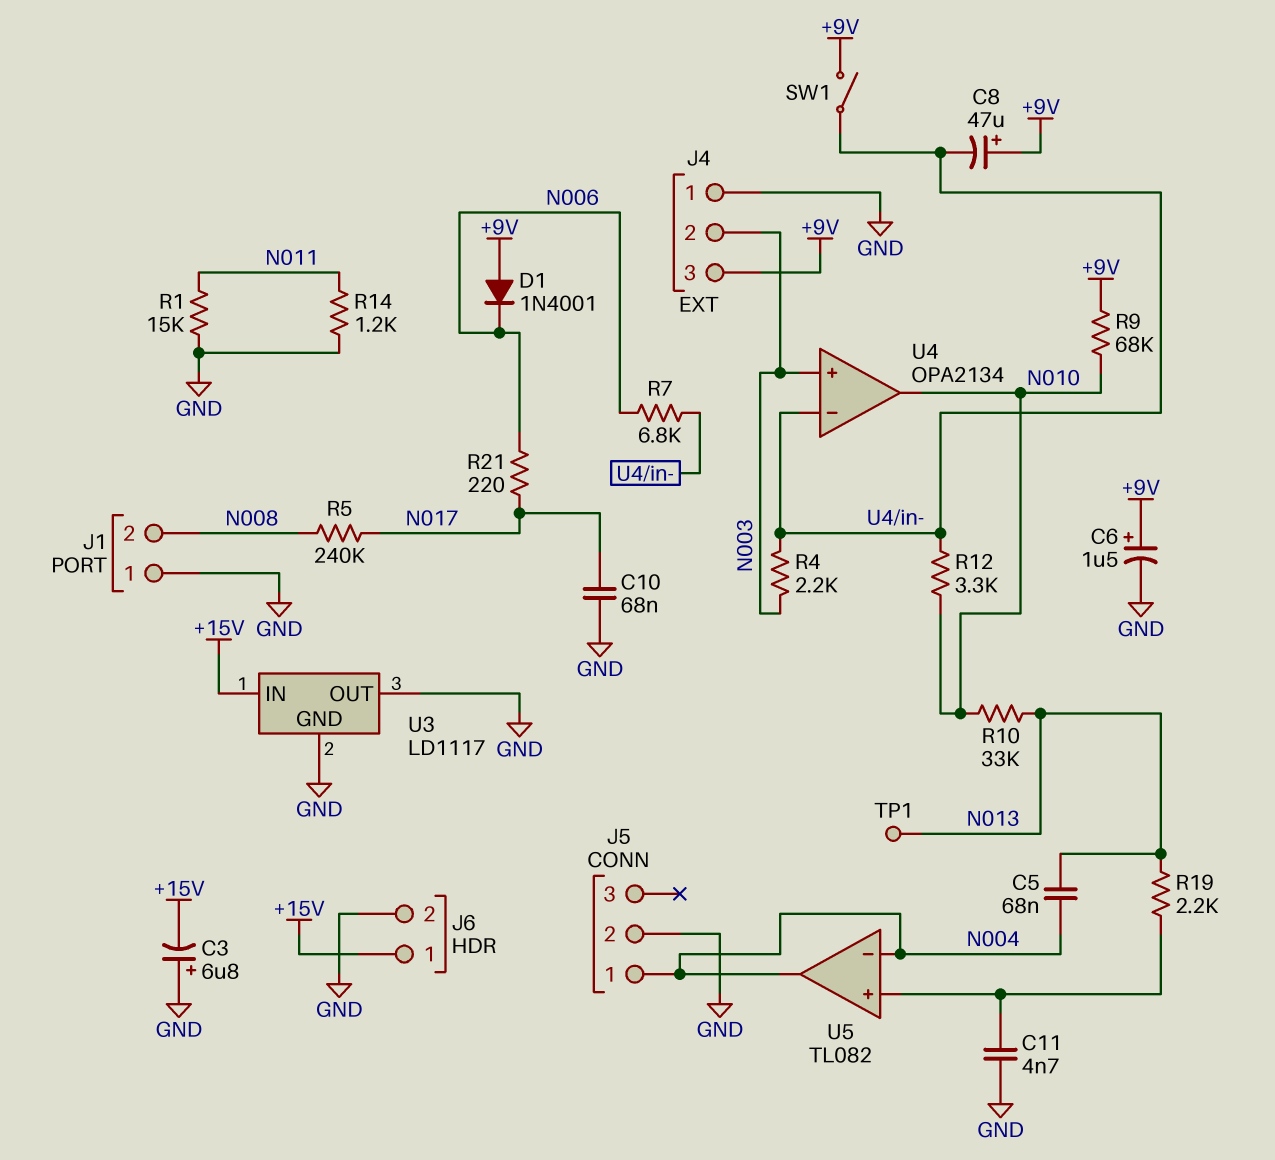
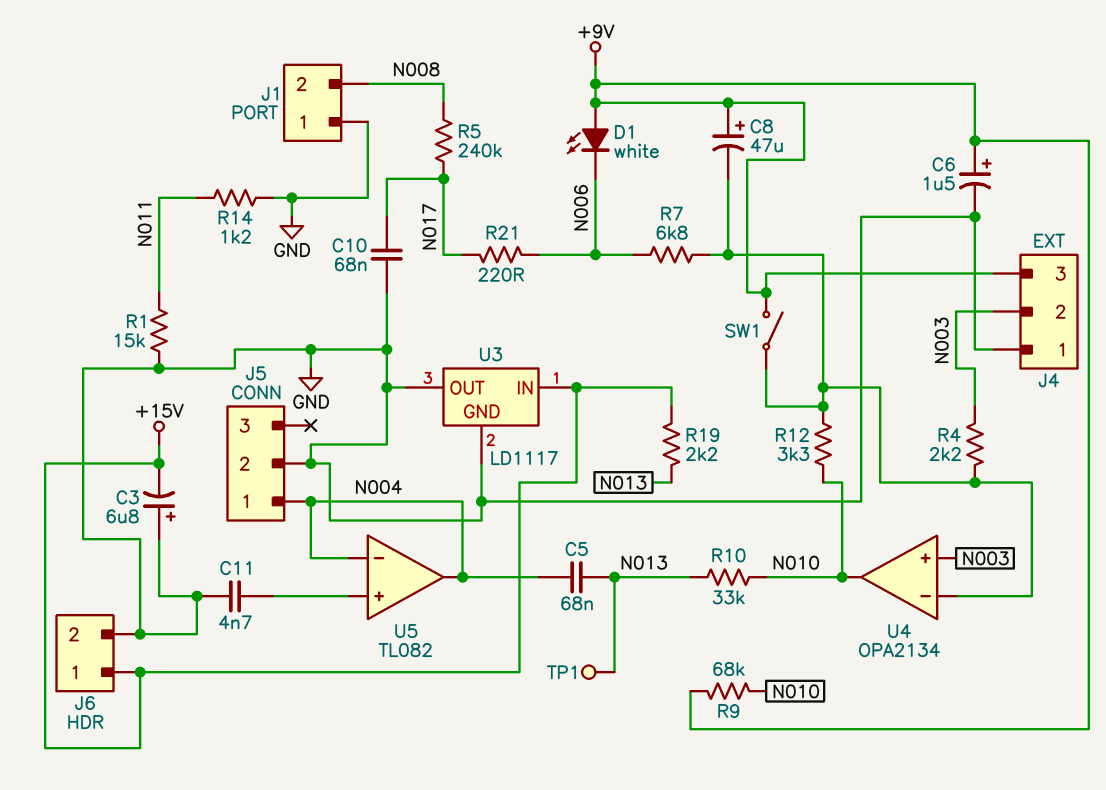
D1: diode 1N4001 (A +9V, K N006) -> LED white (A +9V, K N006)
R19: 2.2k (N013, U5/in+) -> 2.2k (+15V, N013)

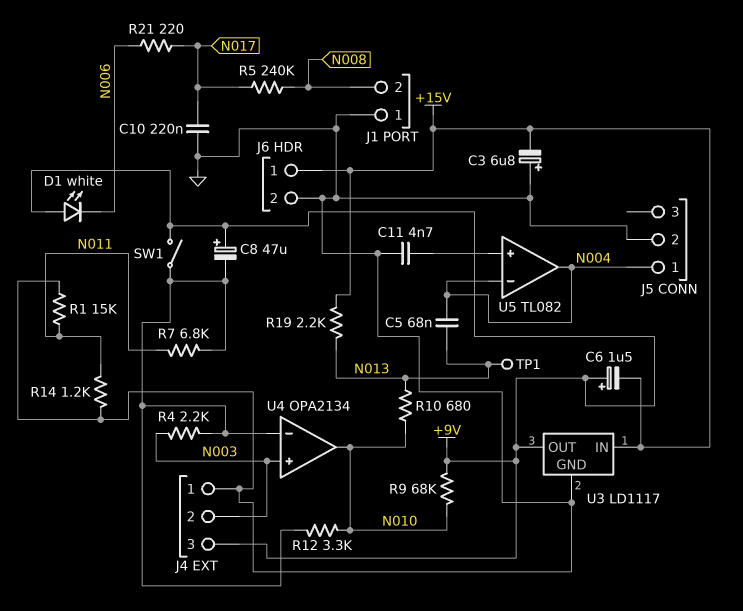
C6: 1.5uF (plus +9V, minus GND) -> 1.5uF (plus +9V, minus +15V)
C10: 68nF (GND, N017) -> 220nF (GND, N017)
R7: 6.8k (N006, U4/in-) -> 6.8k (N011, U4/in-)
R10: 33k (N010, N013) -> 680 (N010, N013)
U3 pin OUT: GND -> +9V

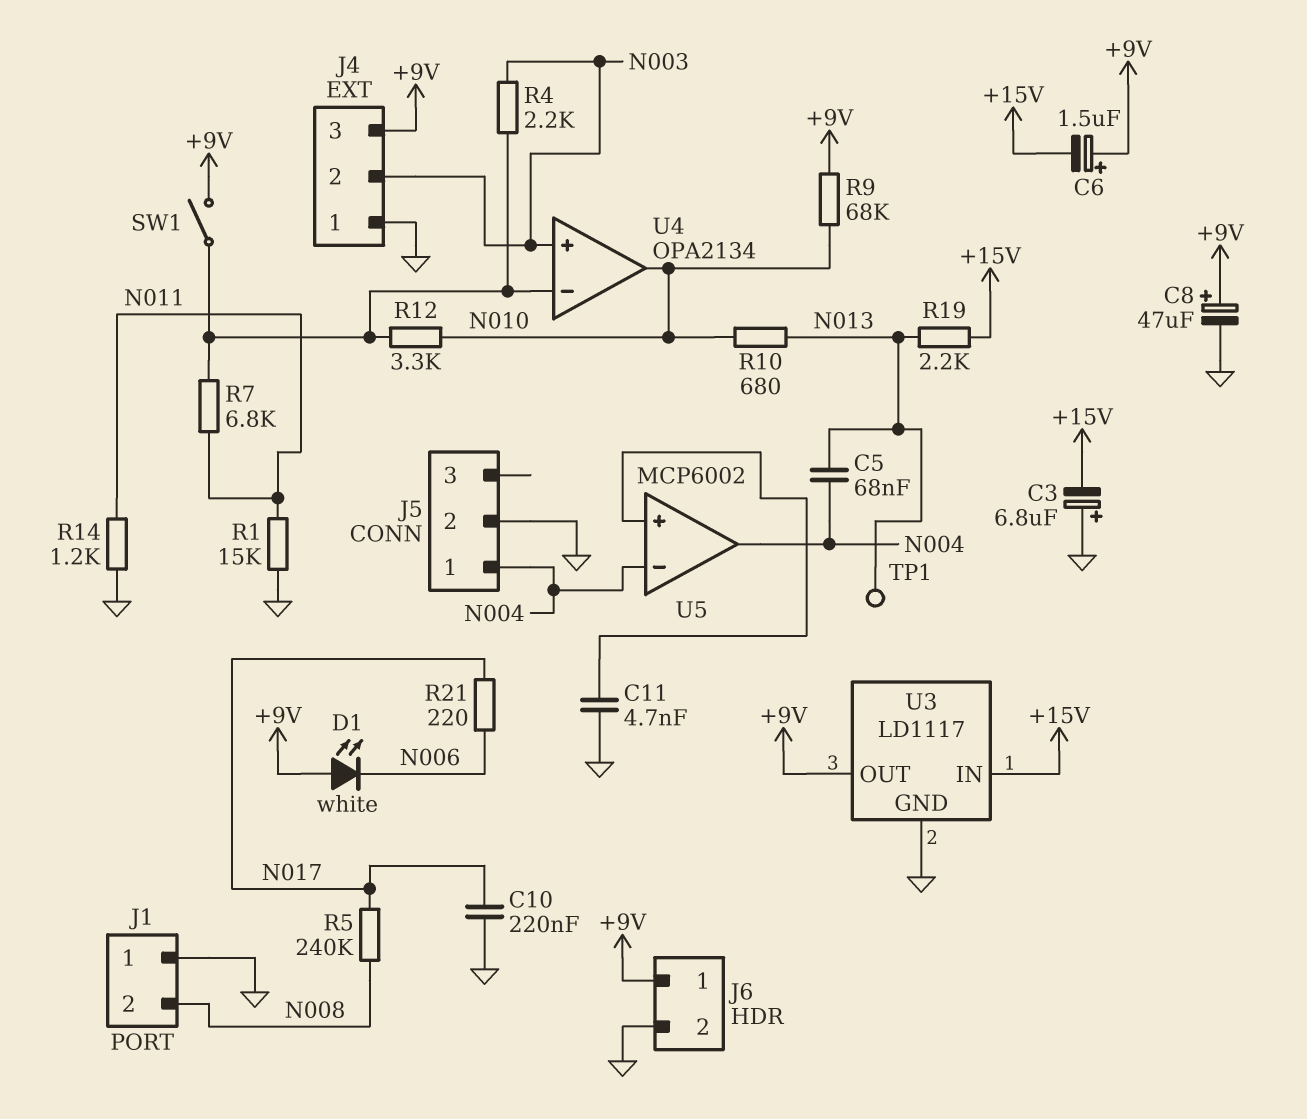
C8: 47uF (plus +9V, minus U4/in-) -> 47uF (plus +9V, minus GND)
J6 pin 1: +15V -> +9V
U5: TL082 -> MCP6002

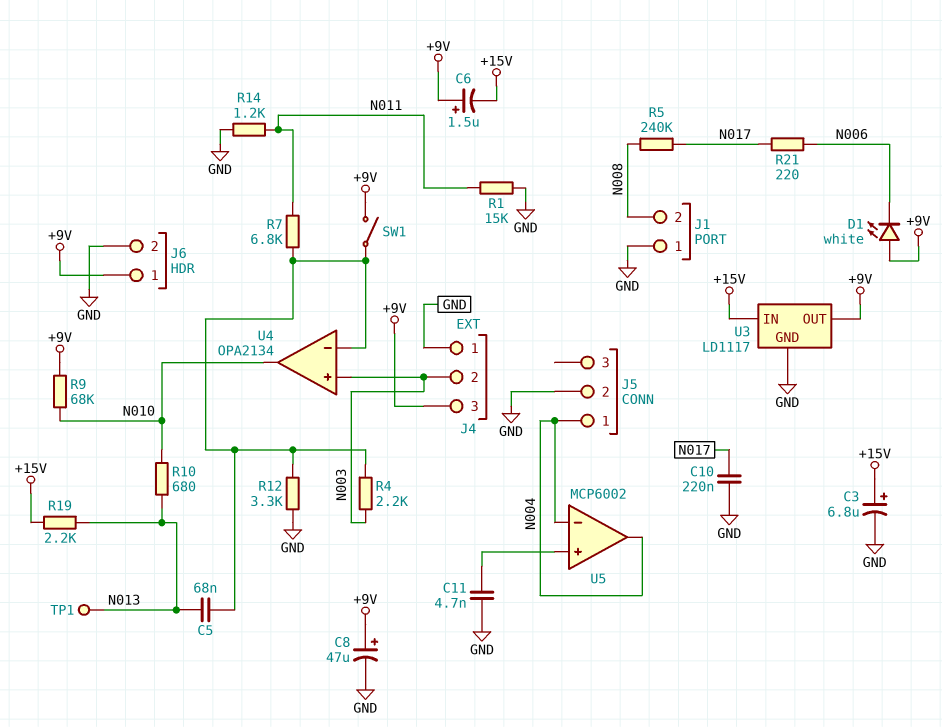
C3: 6.8uF (plus GND, minus +15V) -> 6.8uF (plus +15V, minus GND)
C5: 68nF (N004, N013) -> 68nF (N013, U4/in-)
R12: 3.3k (N010, U4/in-) -> 3.3k (GND, U4/in-)

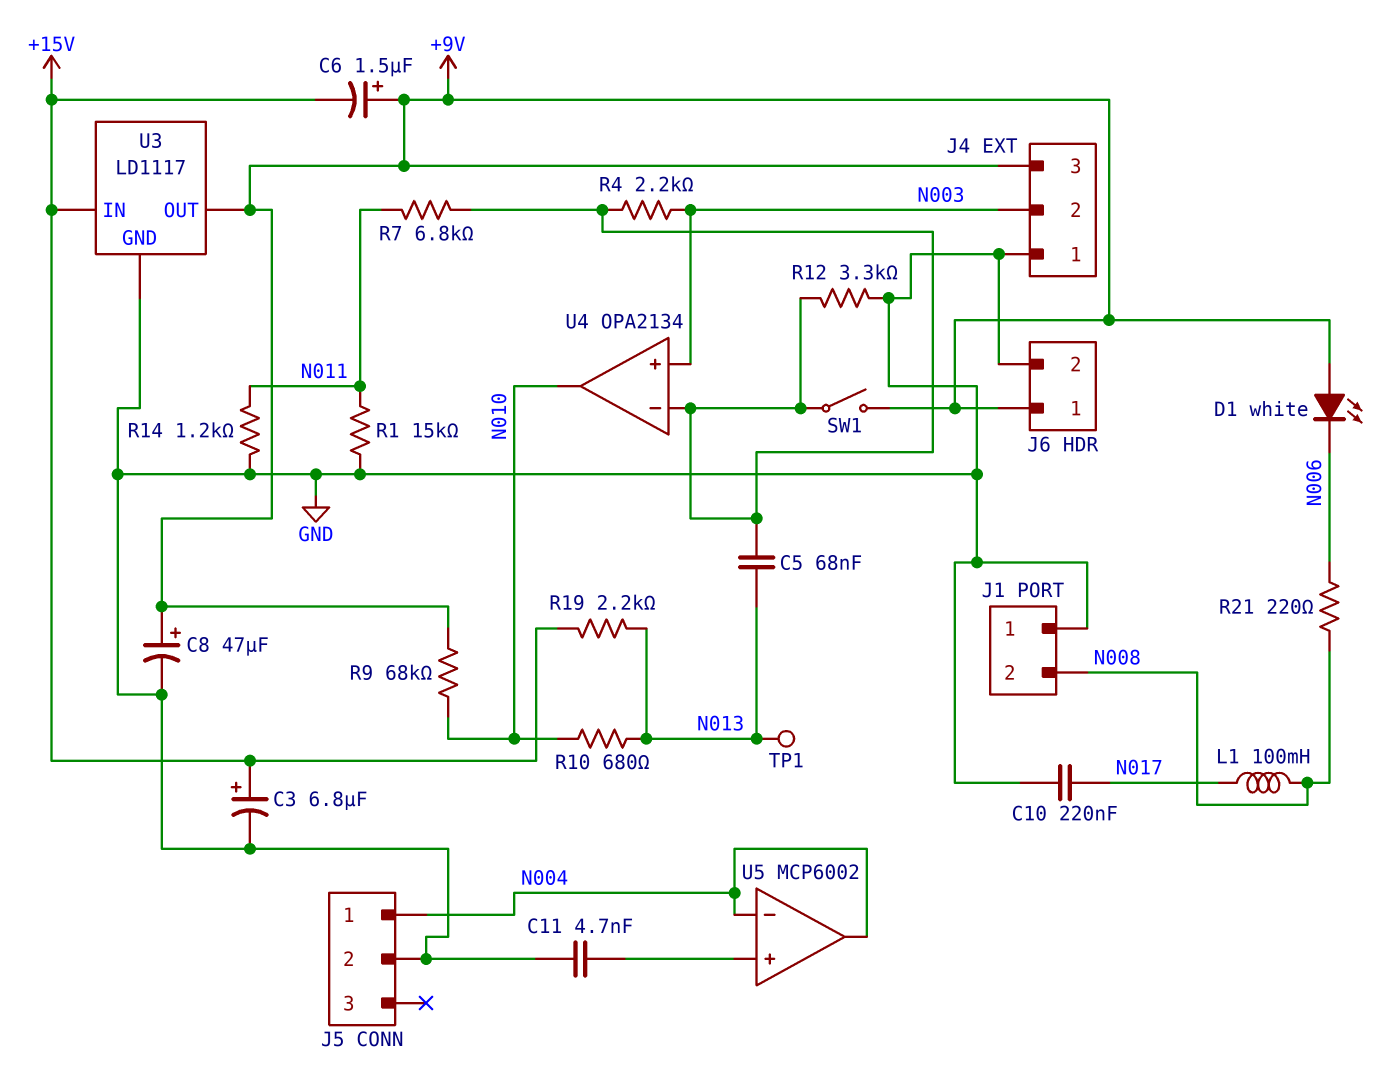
L1: none -> 100mH (N008, N017)
R5: 240k (N008, N017) -> none
R21: 220 (N006, N017) -> 220 (N006, N008)

